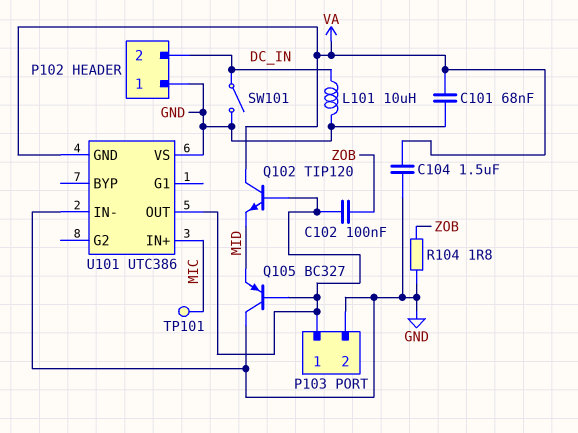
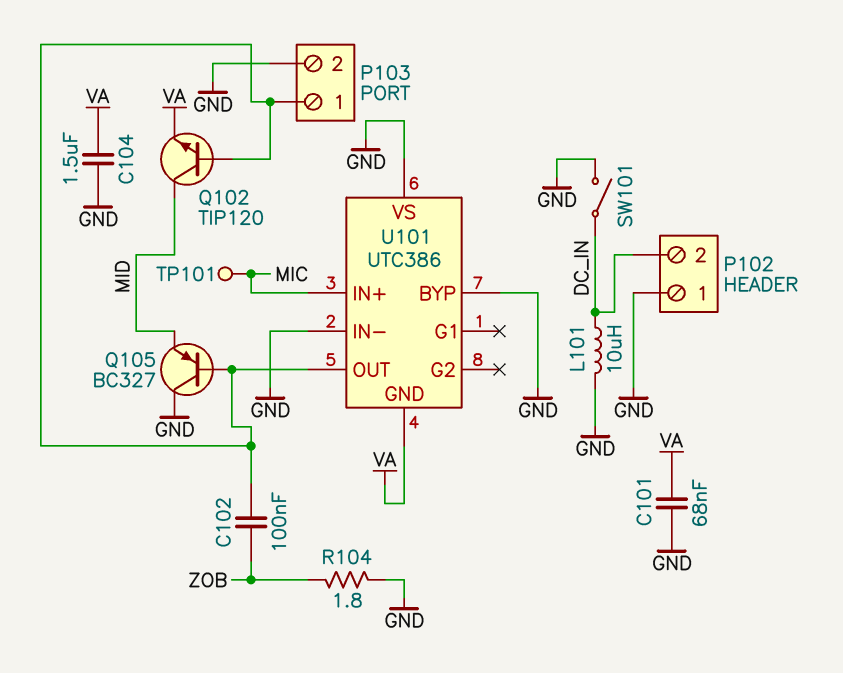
Q102: NPN TIP120 (B P103/1, C VA, E MID) -> NPN TIP120 (B P103/1, C MID, E VA)
U101 pin BYP: none -> GND

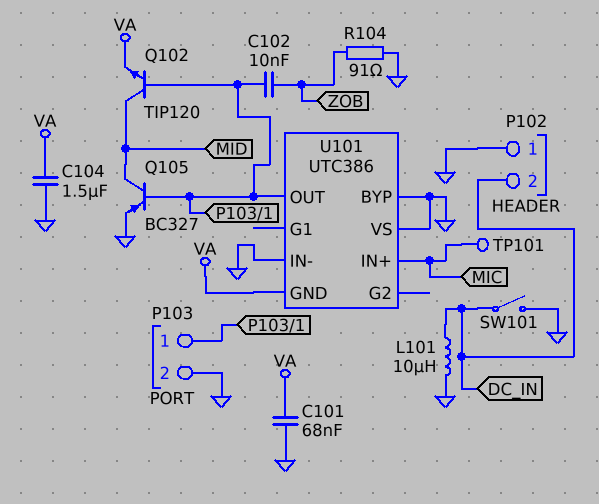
C102: 100nF (P103/1, ZOB) -> 10nF (P103/1, ZOB)
Q105: PNP BC327 (B P103/1, C GND, E MID) -> PNP BC327 (B P103/1, C MID, E GND)
R104: 1.8 (GND, ZOB) -> 91 (GND, ZOB)

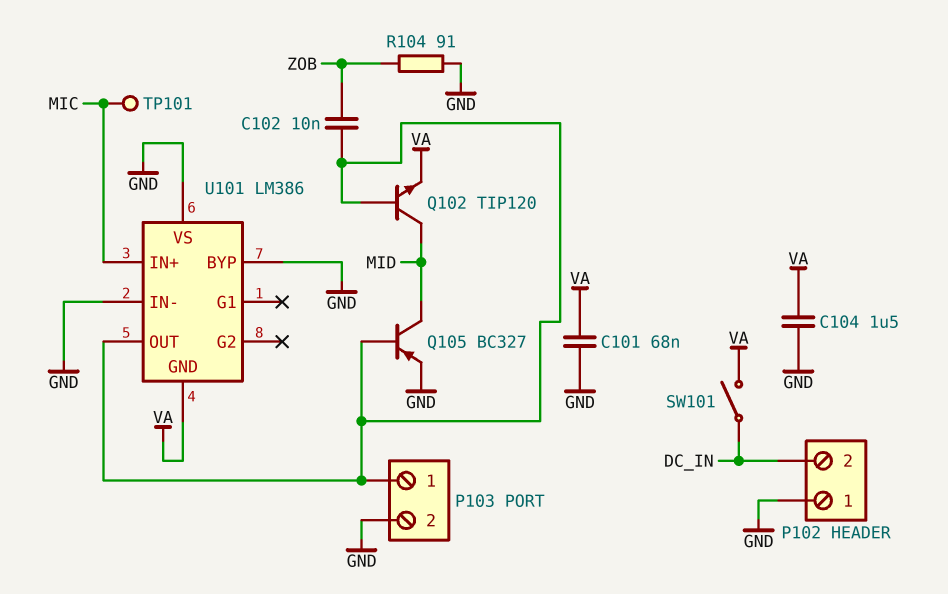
L101: 10uH (DC_IN, GND) -> none
SW101: switch (DC_IN, GND) -> switch (DC_IN, VA)
U101: UTC386 -> LM386

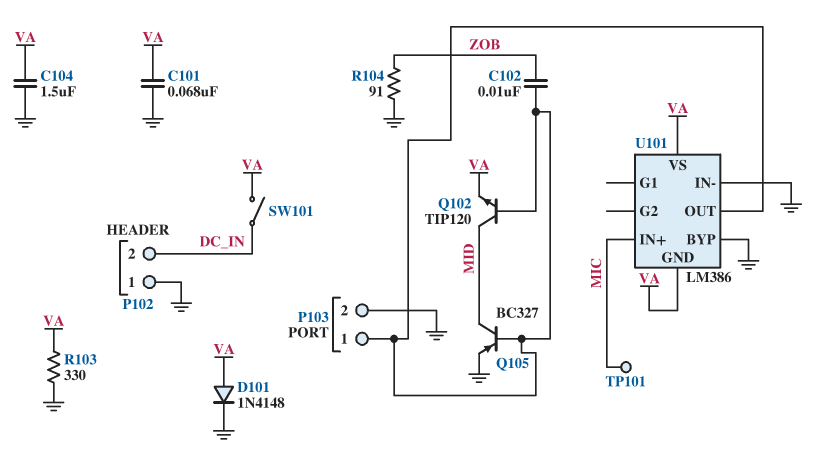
D101: none -> diode 1N4148 (A VA, K GND)
R103: none -> 330 (GND, VA)
U101 pin VS: GND -> VA

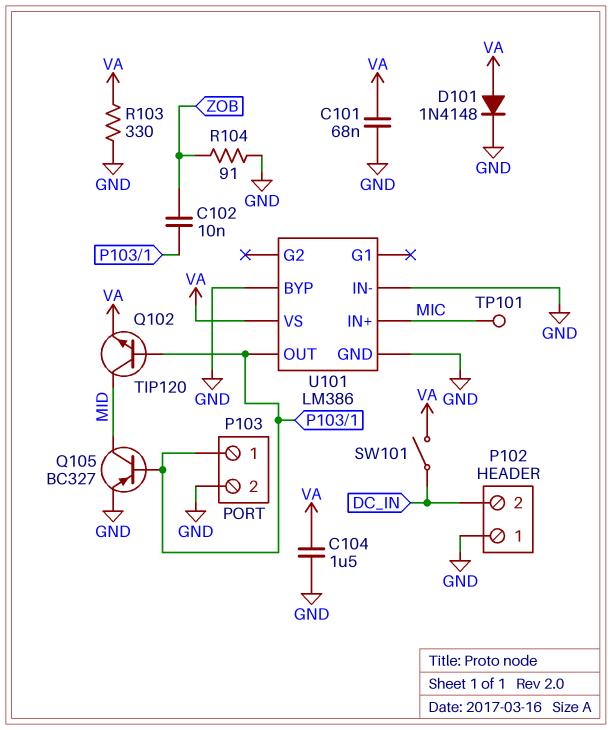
U101 pin GND: VA -> GND

